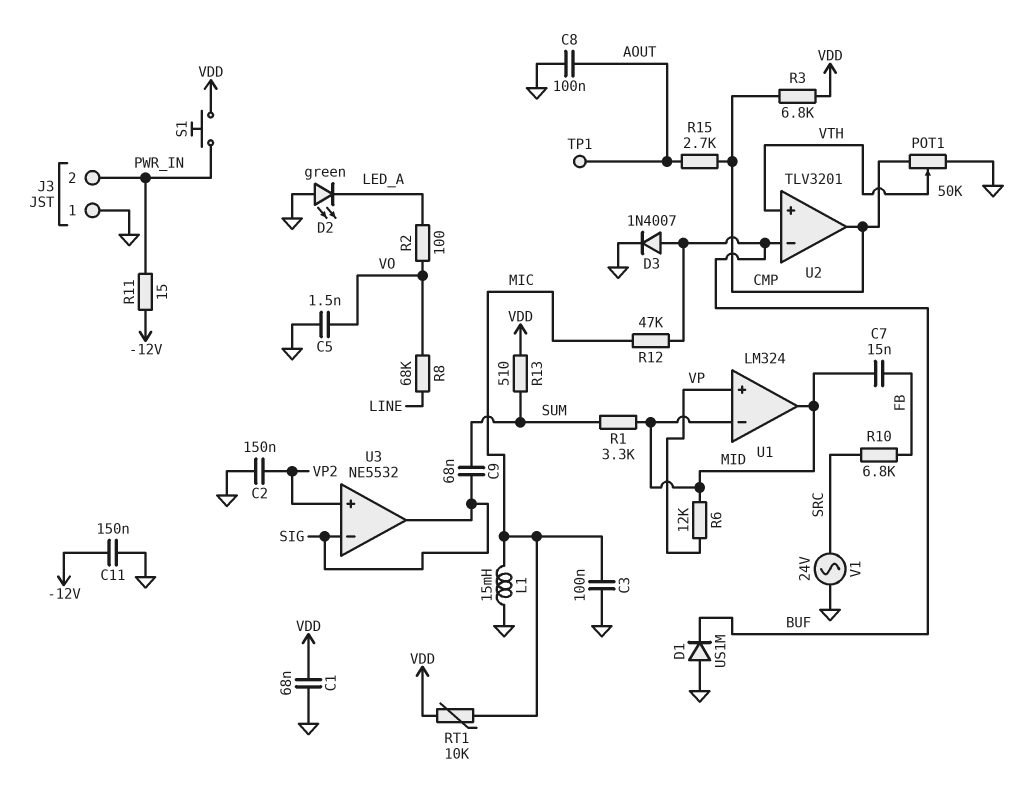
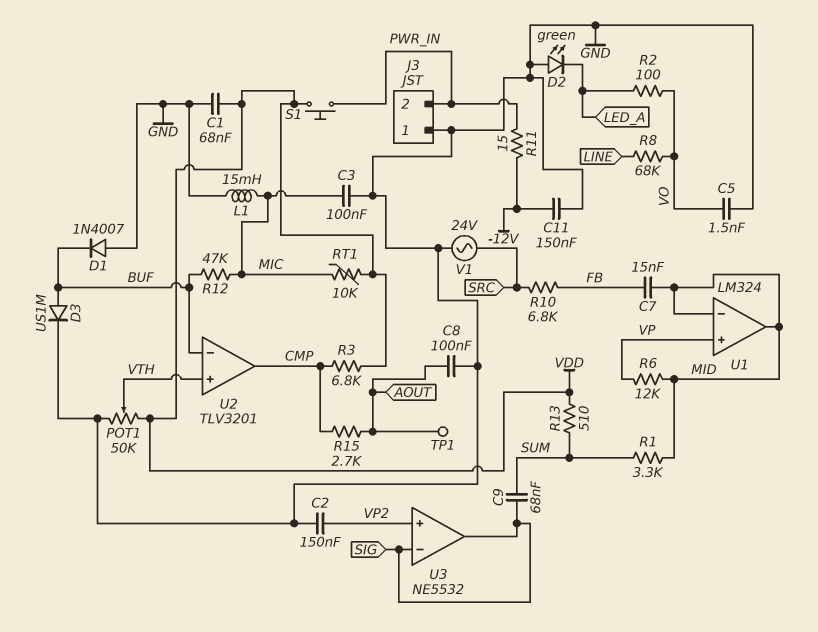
D1: diode US1M (A GND, K BUF) -> diode 1N4007 (A GND, K BUF)
D3: diode 1N4007 (A BUF, K GND) -> diode US1M (A BUF, K GND)
POT1: 50k (CMP, GND, wiper VTH) -> 50k (GND, VDD, wiper VTH)

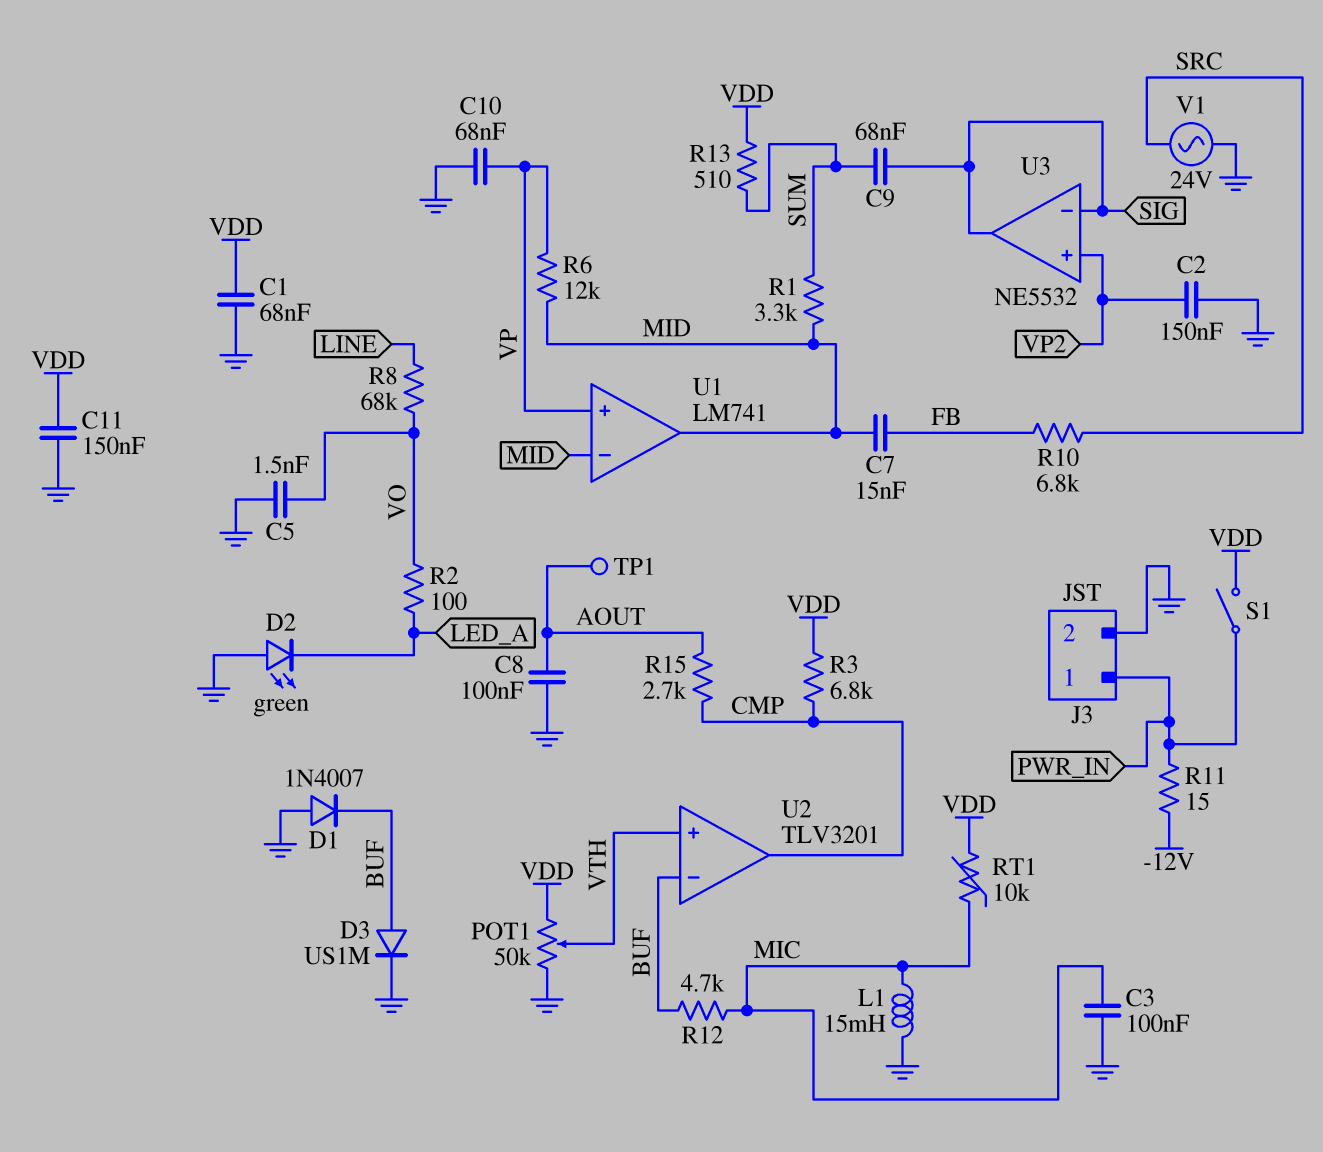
C10: none -> 68nF (GND, VP)
C11: 150nF (-12V, GND) -> 150nF (GND, VDD)
J3 pin 1: GND -> PWR_IN
J3 pin 2: PWR_IN -> GND
R12: 47k (BUF, MIC) -> 4.7k (BUF, MIC)
S1: button (PWR_IN, VDD) -> switch (PWR_IN, VDD)
U1: LM324 -> LM741

